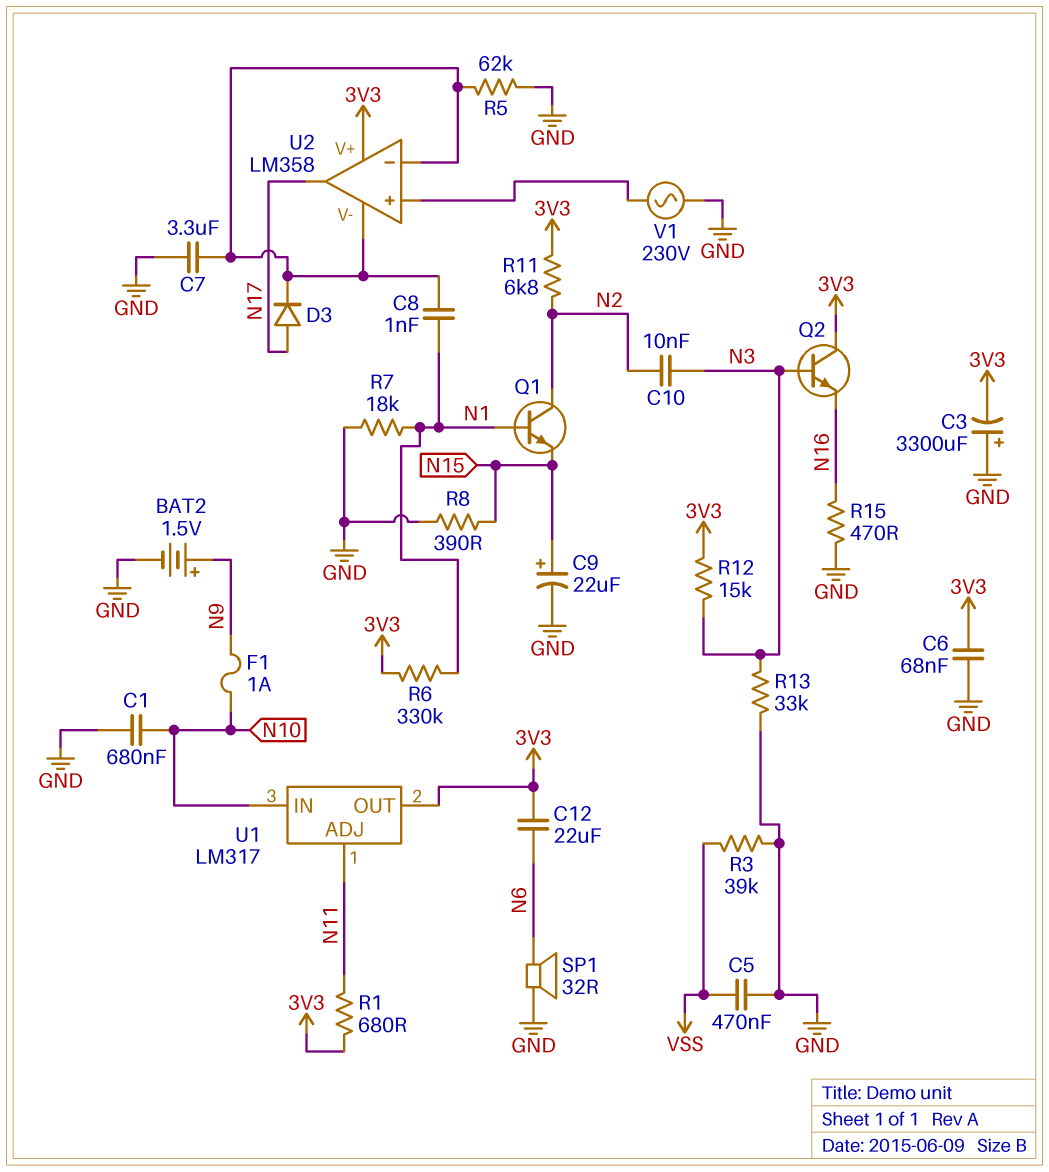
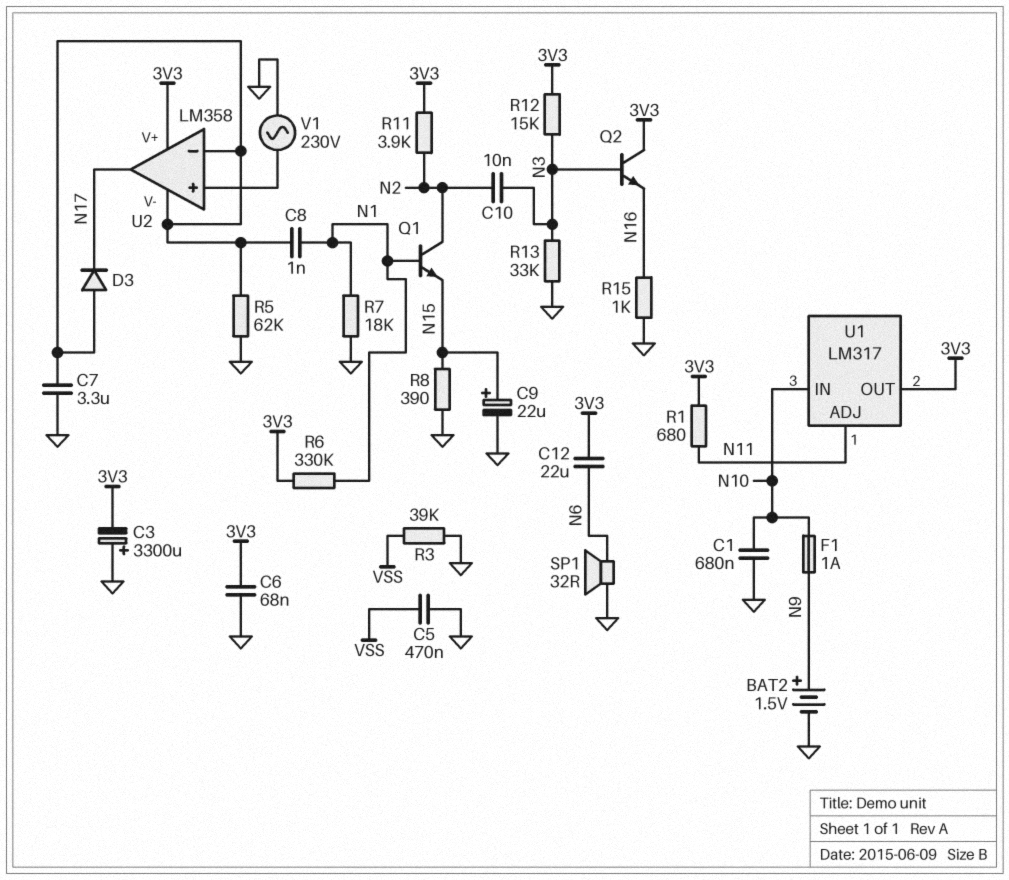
D3: diode (A N17, K U2/V-) -> diode (A U2/V-, K N17)
R11: 6.8k (3V3, N2) -> 3.9k (3V3, N2)
R15: 470 (GND, N16) -> 1k (GND, N16)

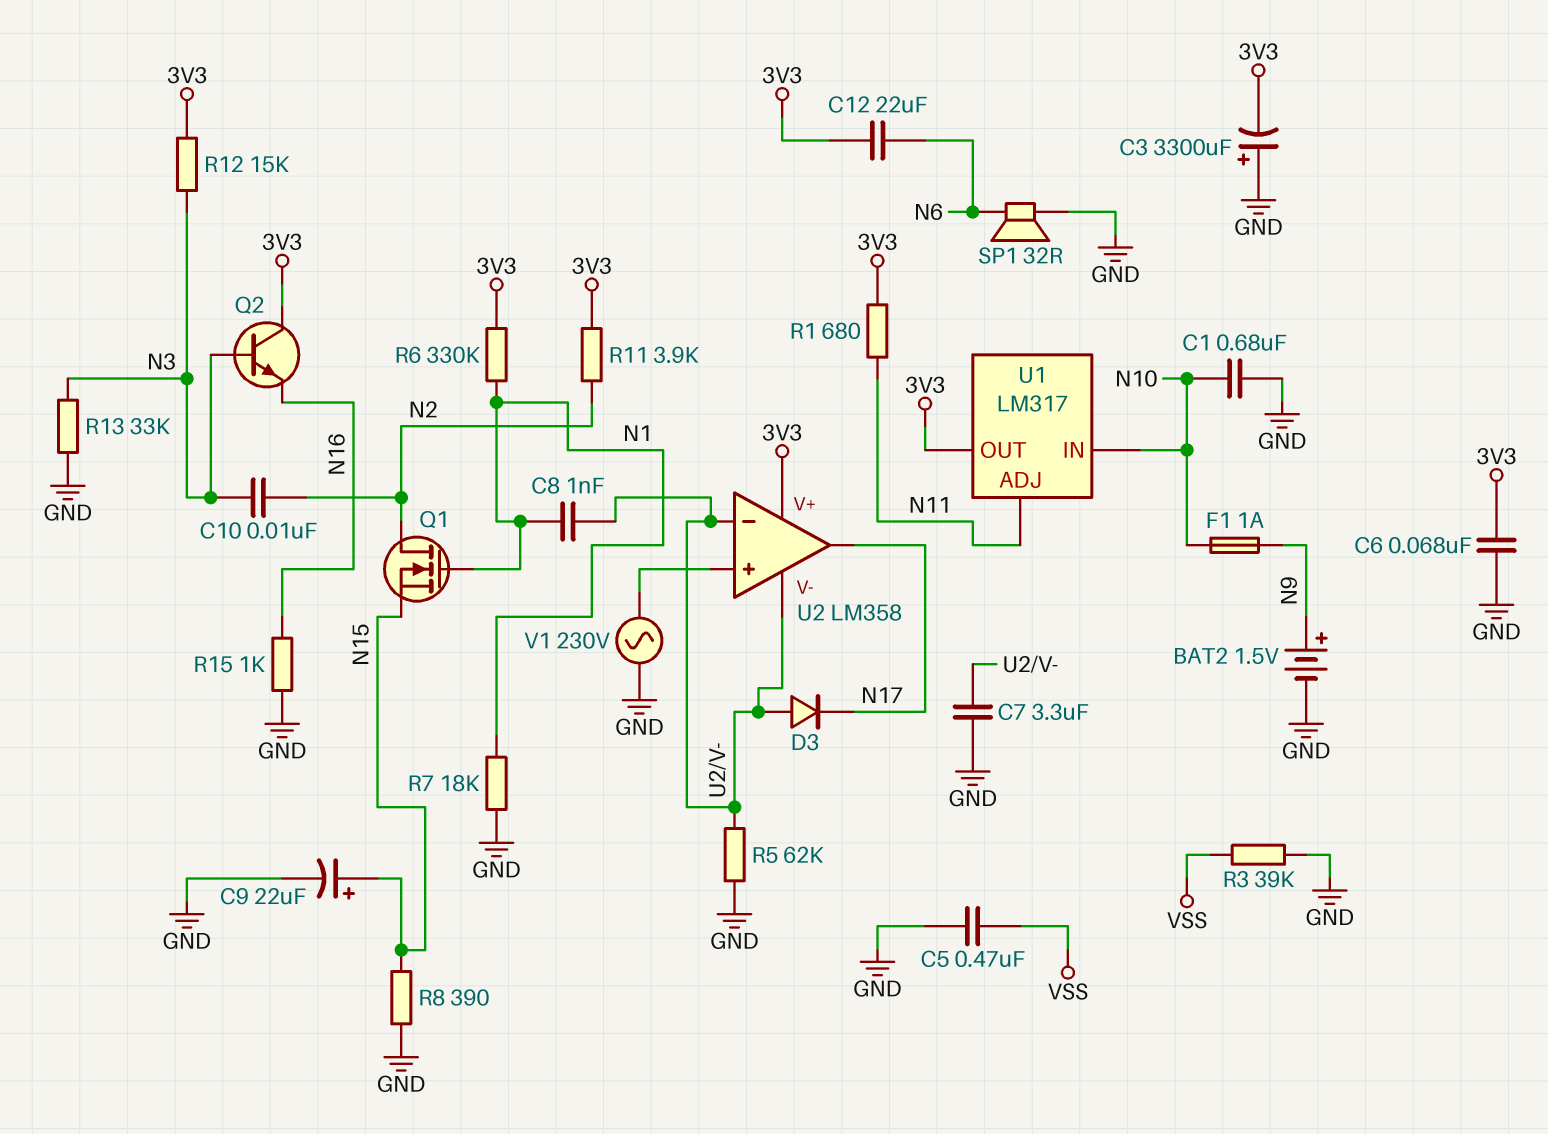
Q1: NPN (B N1, C N2, E N15) -> NMOS (G N1, D N2, S N15)

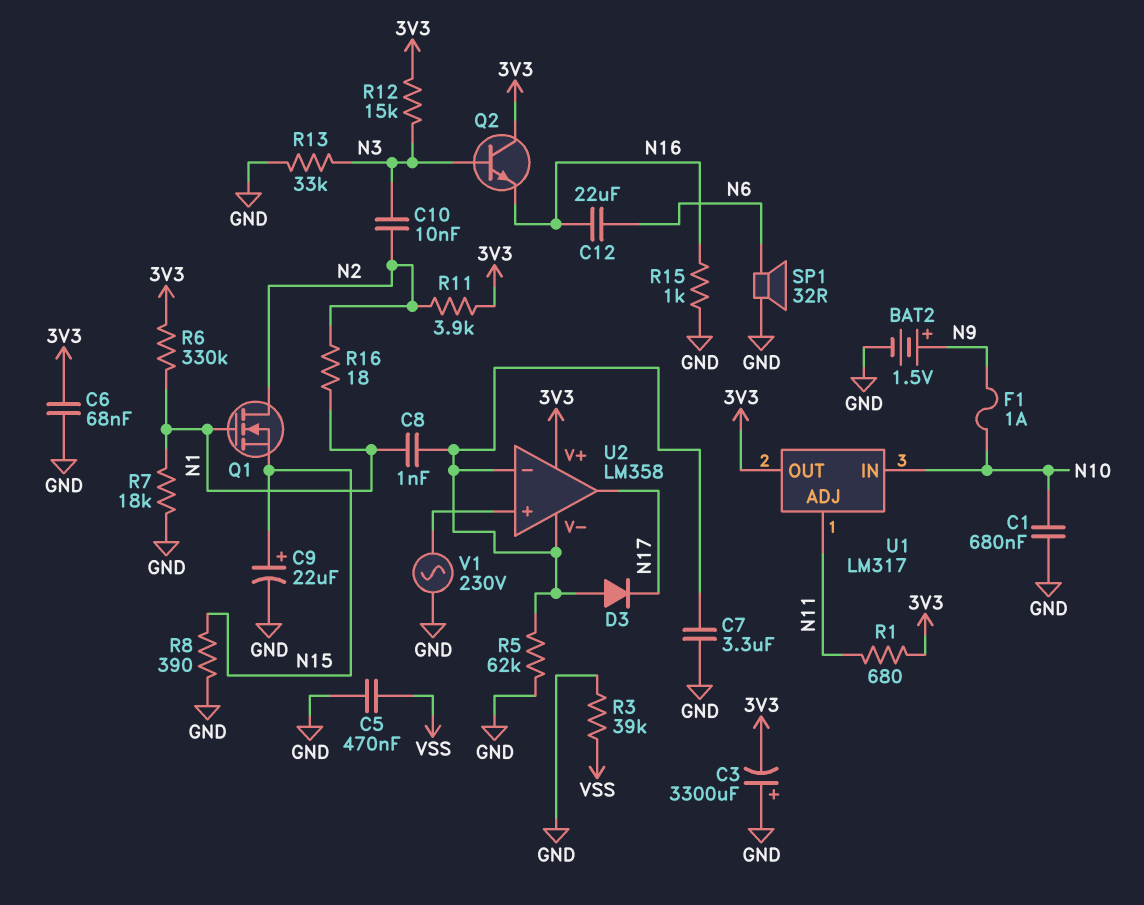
C12: 22uF (3V3, N6) -> 22uF (N6, N16)
R16: none -> 18 (N1, N2)

